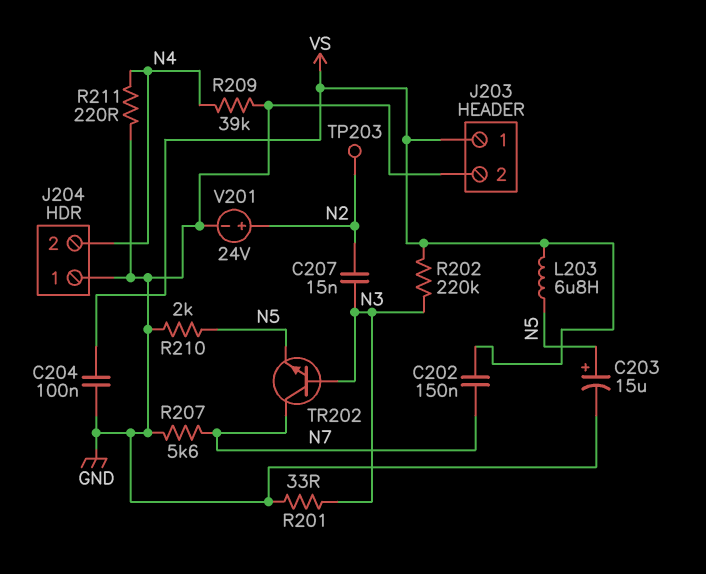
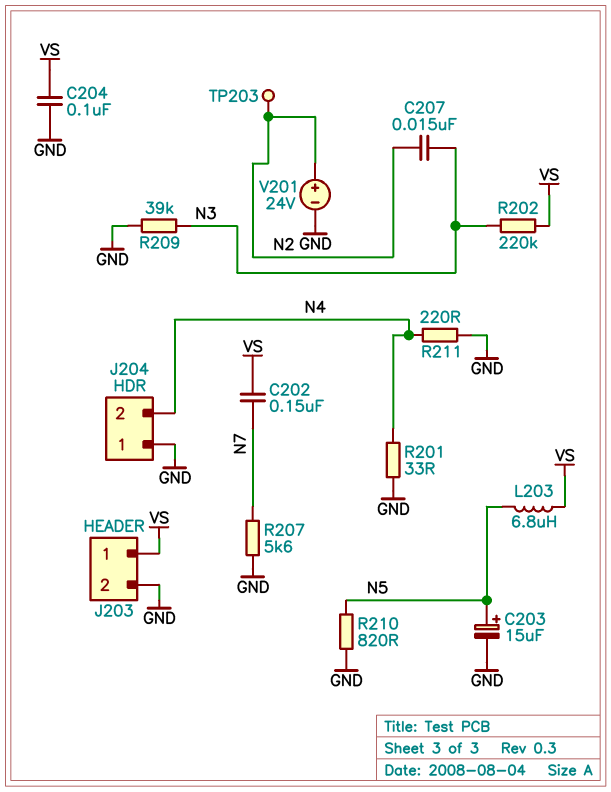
R201: 33 (GND, N3) -> 33 (GND, N4)
R209: 39k (GND, N4) -> 39k (GND, N3)
R210: 2k (GND, N5) -> 820 (GND, N5)
TR202: NPN (B N3, C N7, E N5) -> none

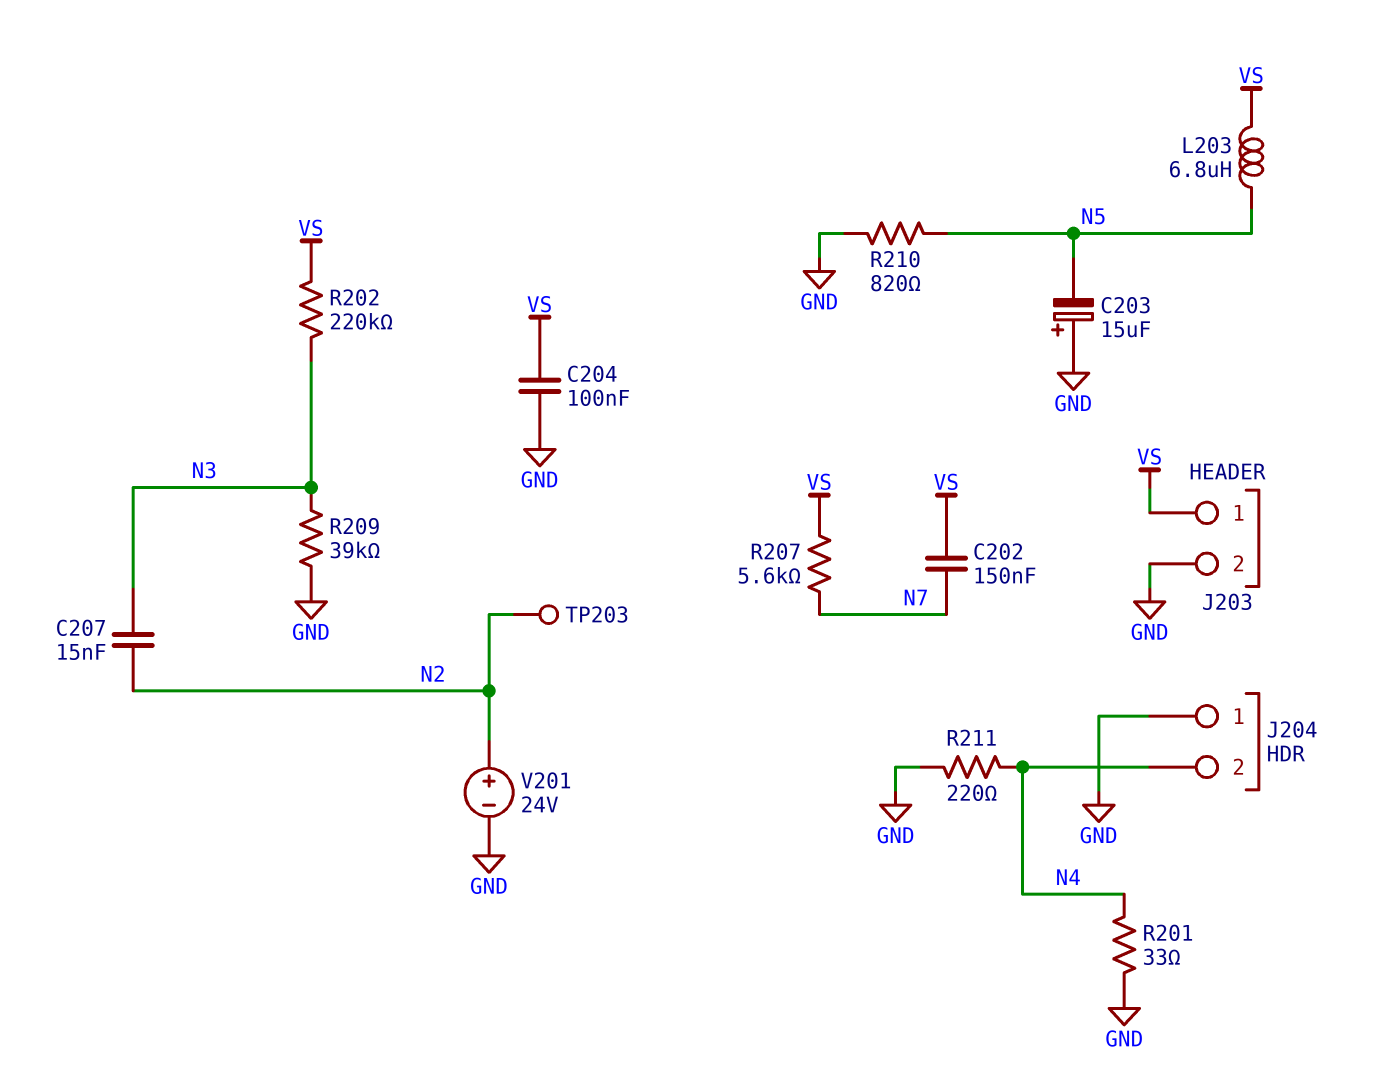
C203: 15uF (plus N5, minus GND) -> 15uF (plus GND, minus N5)
R207: 5.6k (GND, N7) -> 5.6k (N7, VS)

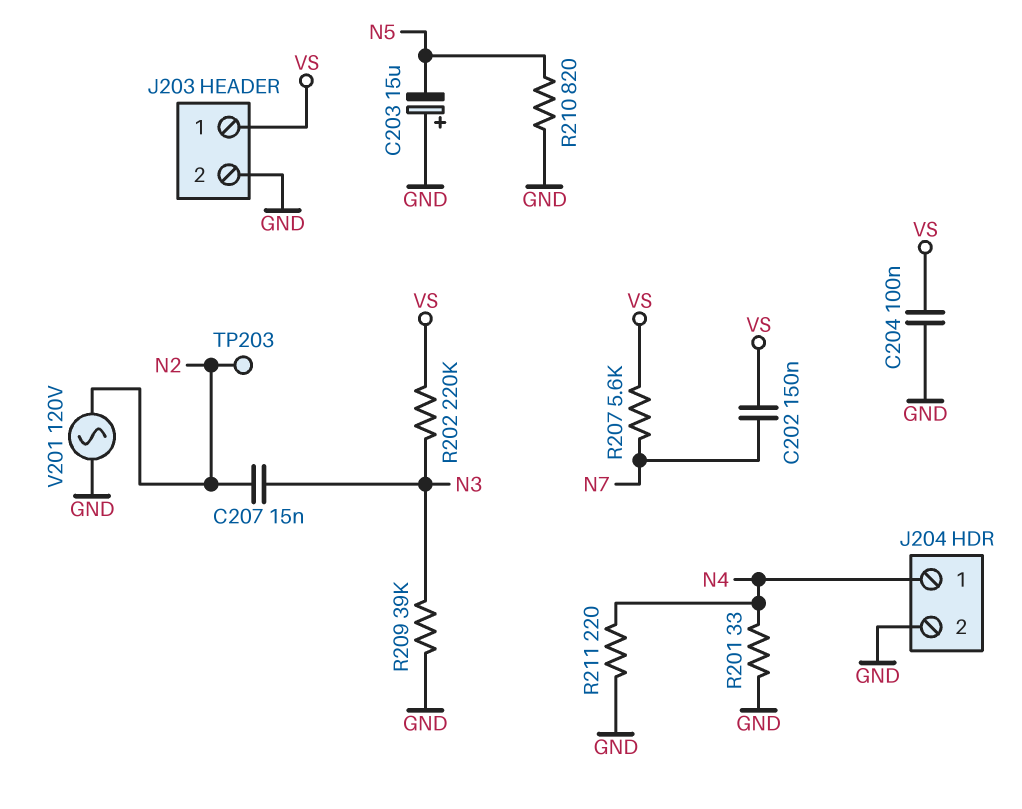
J204 pin 1: GND -> N4
J204 pin 2: N4 -> GND
L203: 6.8uH (N5, VS) -> none
V201: 24V (plus N2, minus GND) -> AC 120V (GND, N2)

